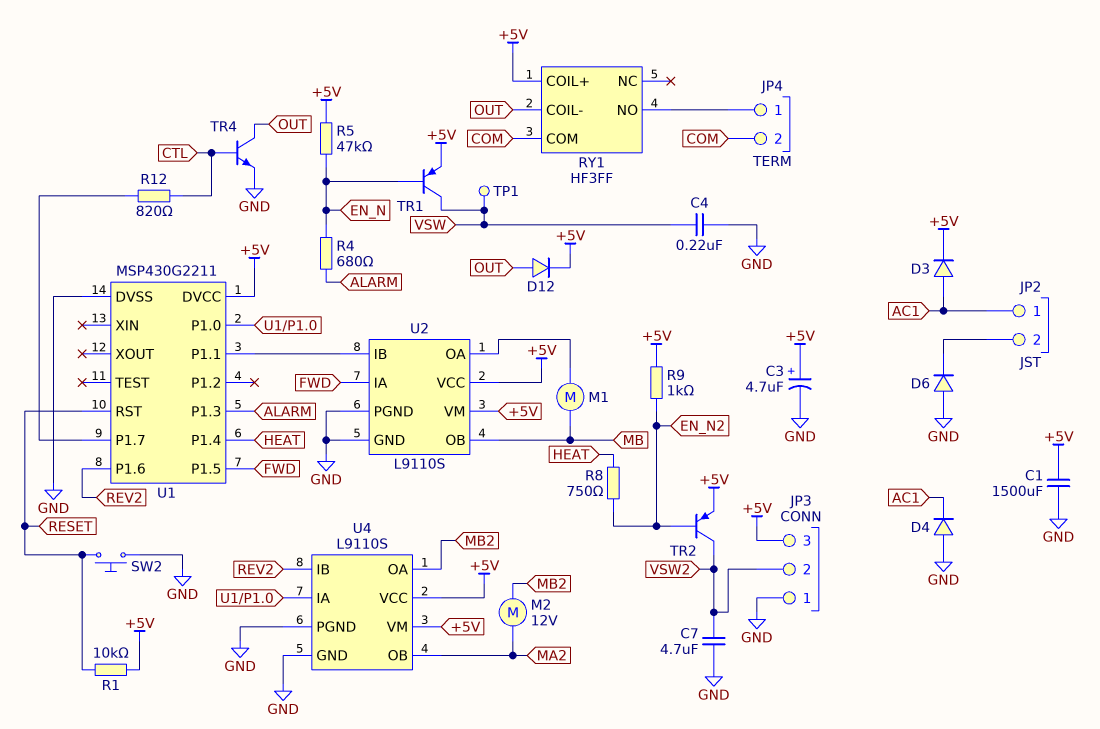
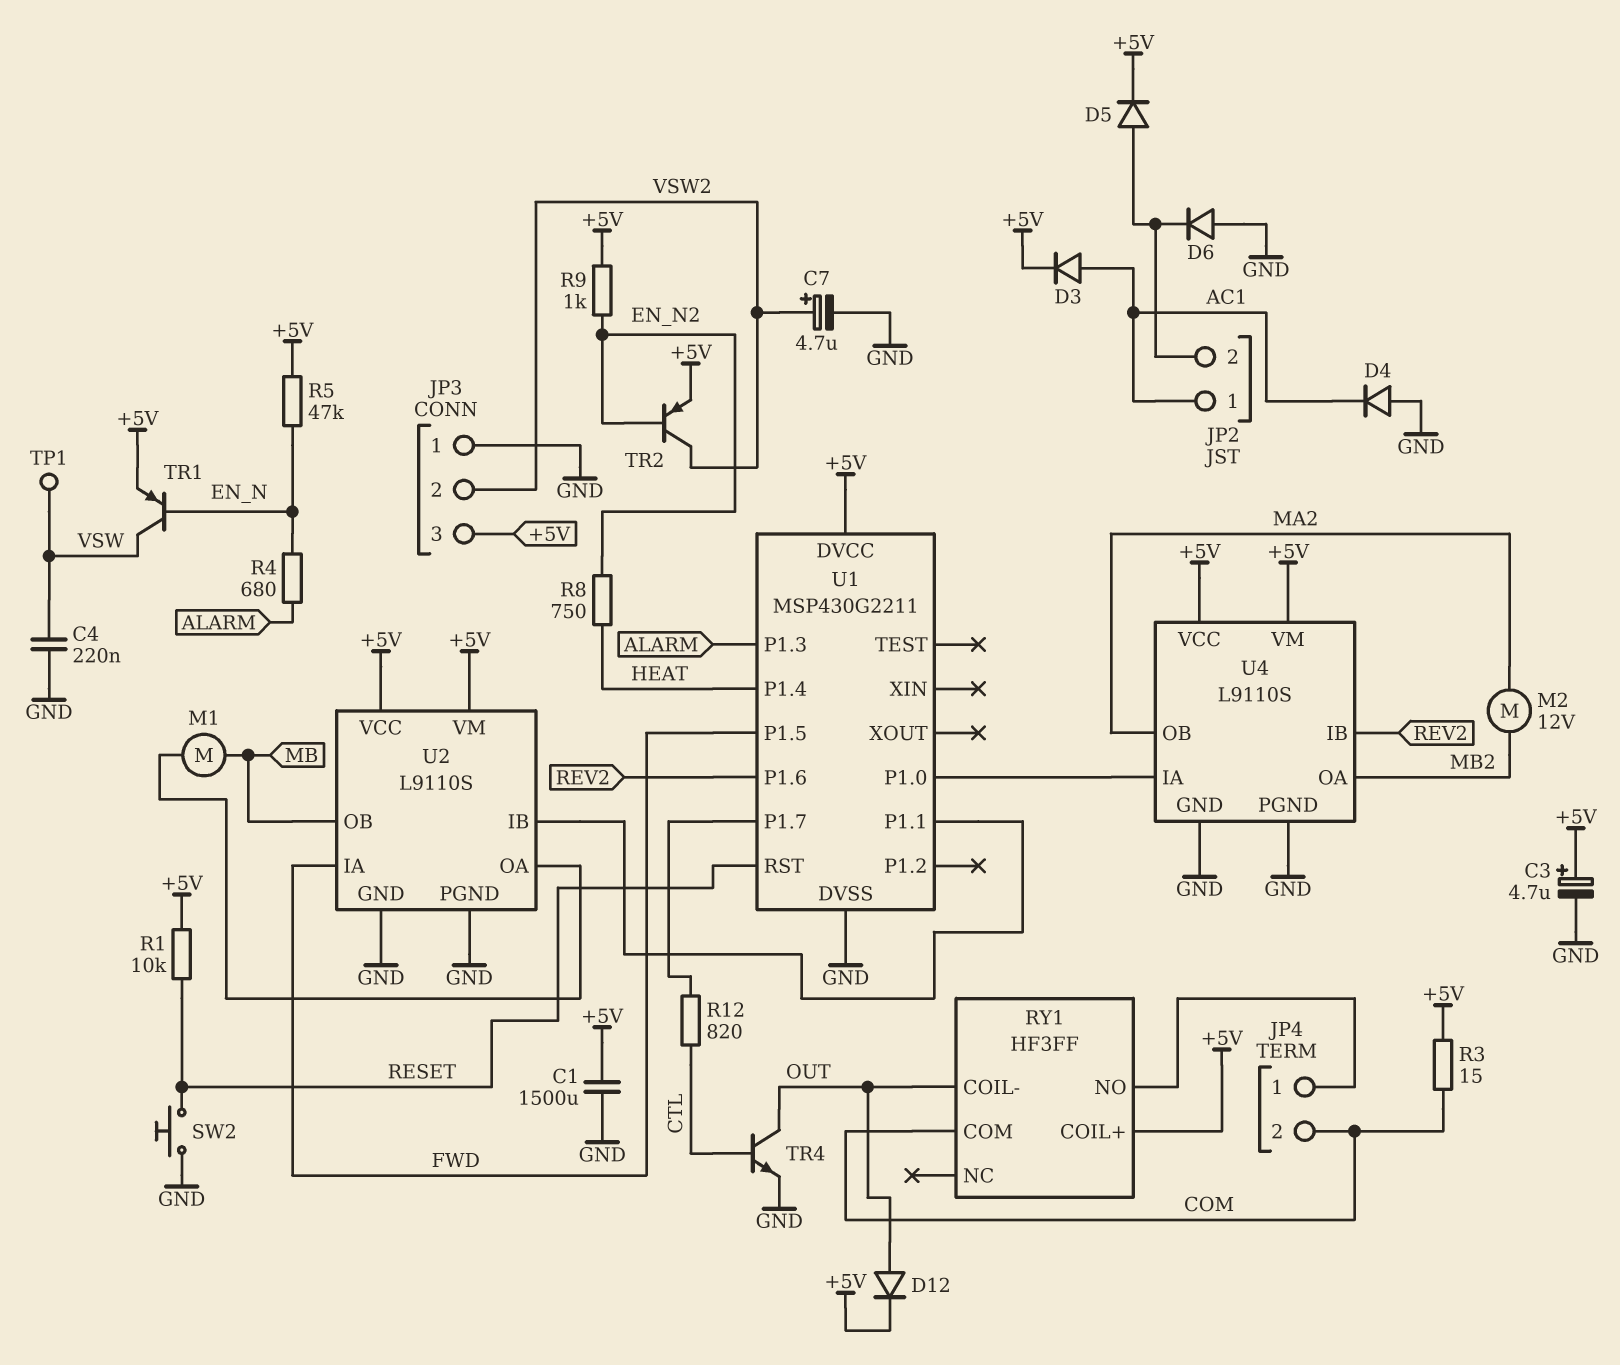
C7: 4.7uF (GND, VSW2) -> 4.7uF (plus VSW2, minus GND)
D5: none -> diode (A JP2/2, K +5V)
R3: none -> 15 (+5V, COM)

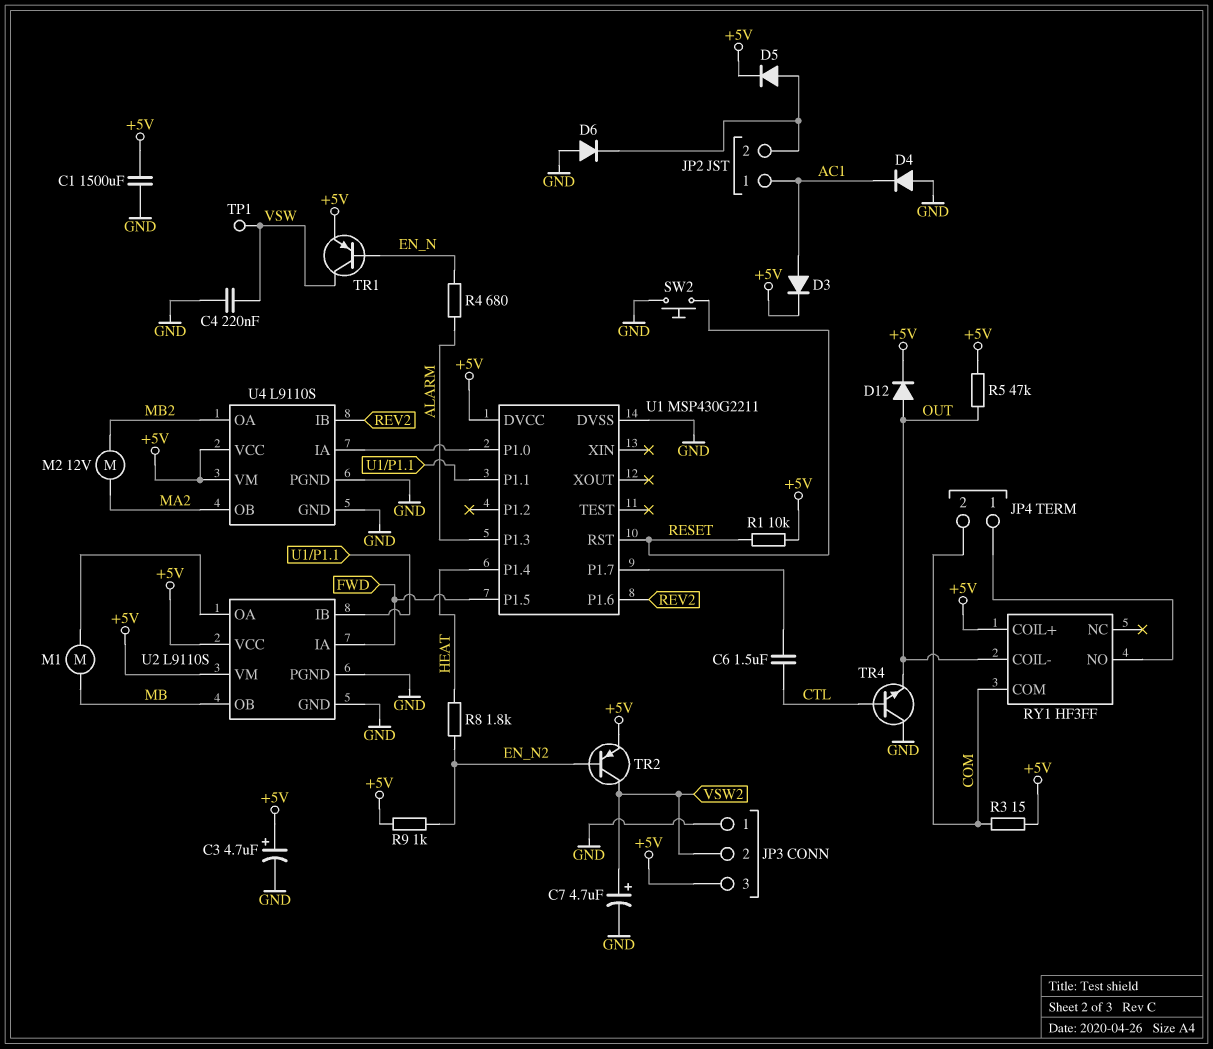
C6: none -> 1.5uF (CTL, U1/P1.7)
R5: 47k (+5V, EN_N) -> 47k (+5V, OUT)
R8: 750 (EN_N2, HEAT) -> 1.8k (EN_N2, HEAT)
R12: 820 (CTL, U1/P1.7) -> none
TR4: NPN (B CTL, C OUT, E GND) -> NPN (B CTL, C GND, E OUT)

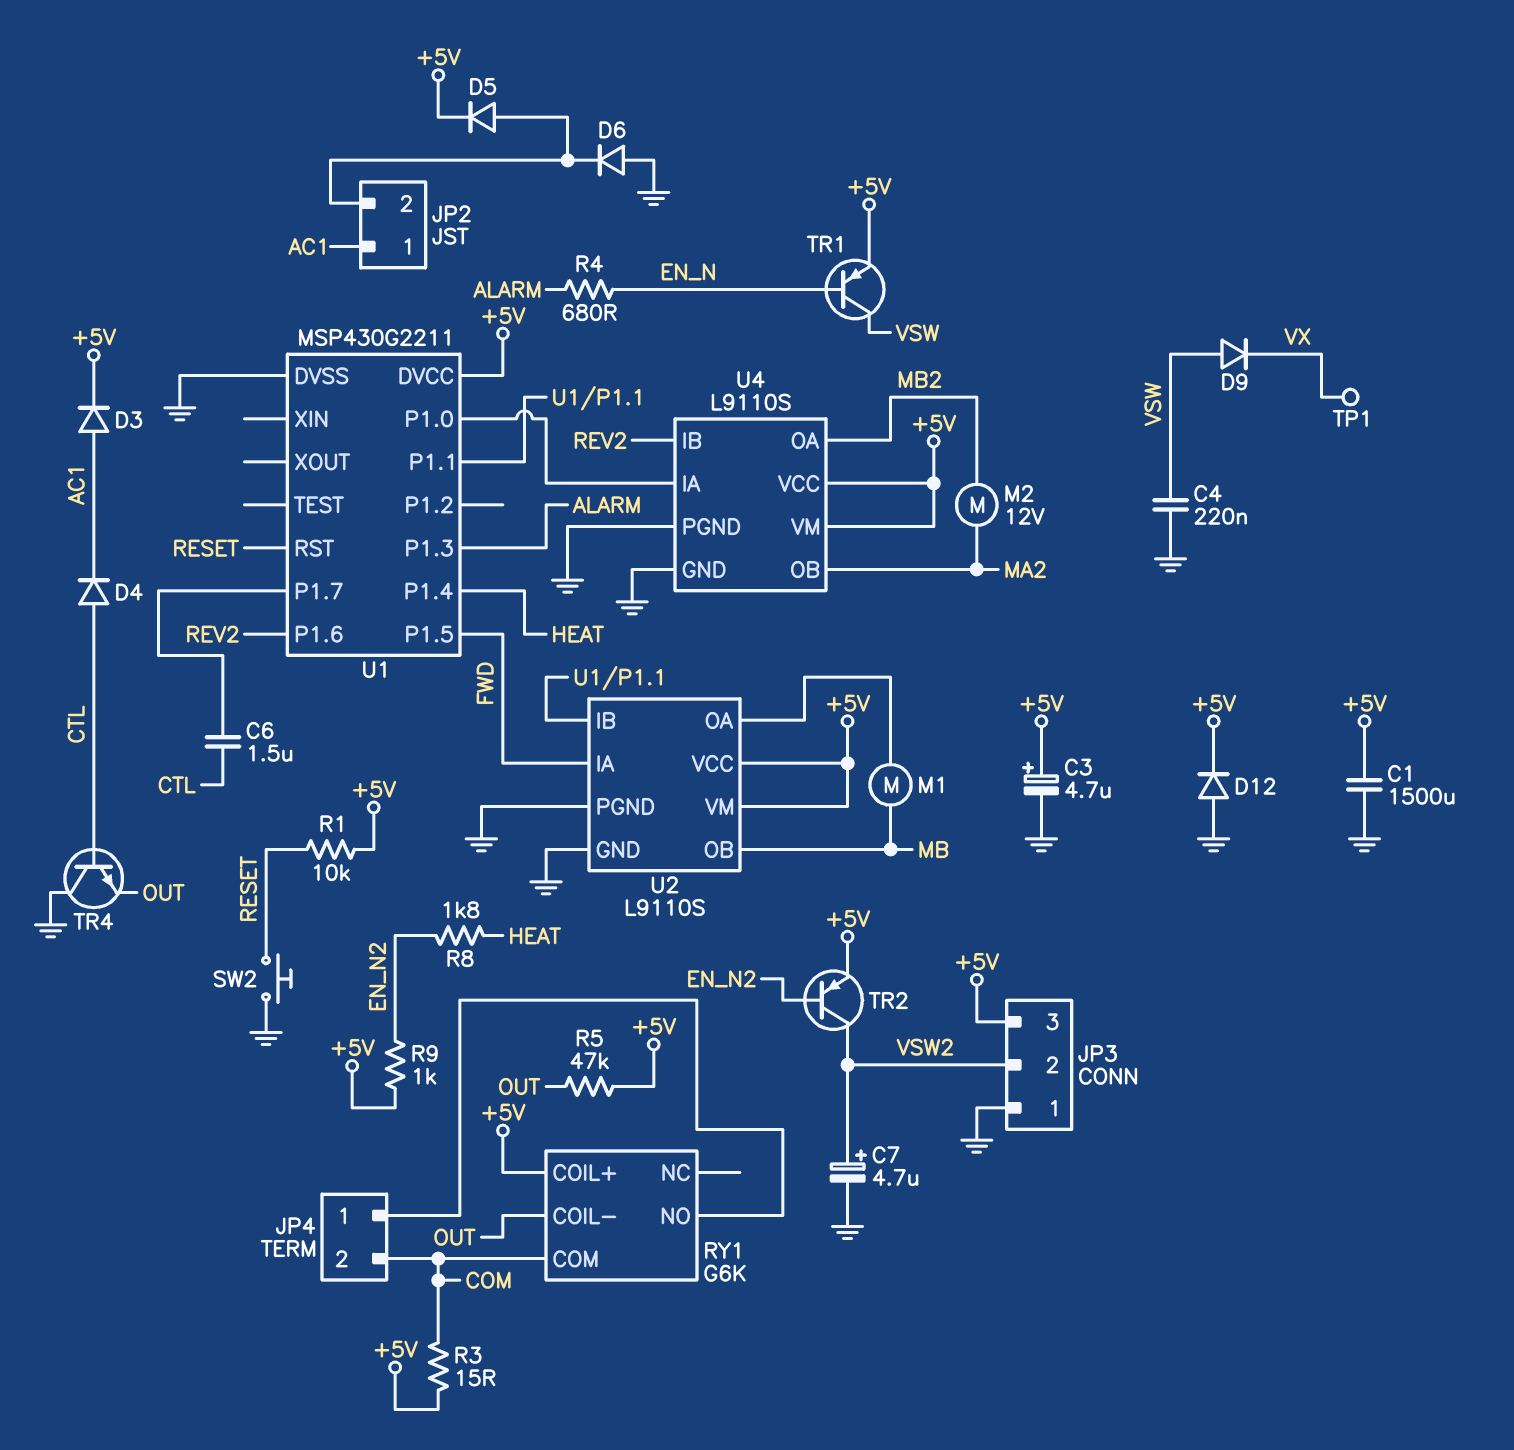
D4: diode (A GND, K AC1) -> diode (A CTL, K AC1)
D9: none -> diode (A VSW, K VX)
D12: diode (A OUT, K +5V) -> diode (A GND, K +5V)
RY1: HF3FF -> G6K
TP1: test point (VSW) -> test point (VX)

